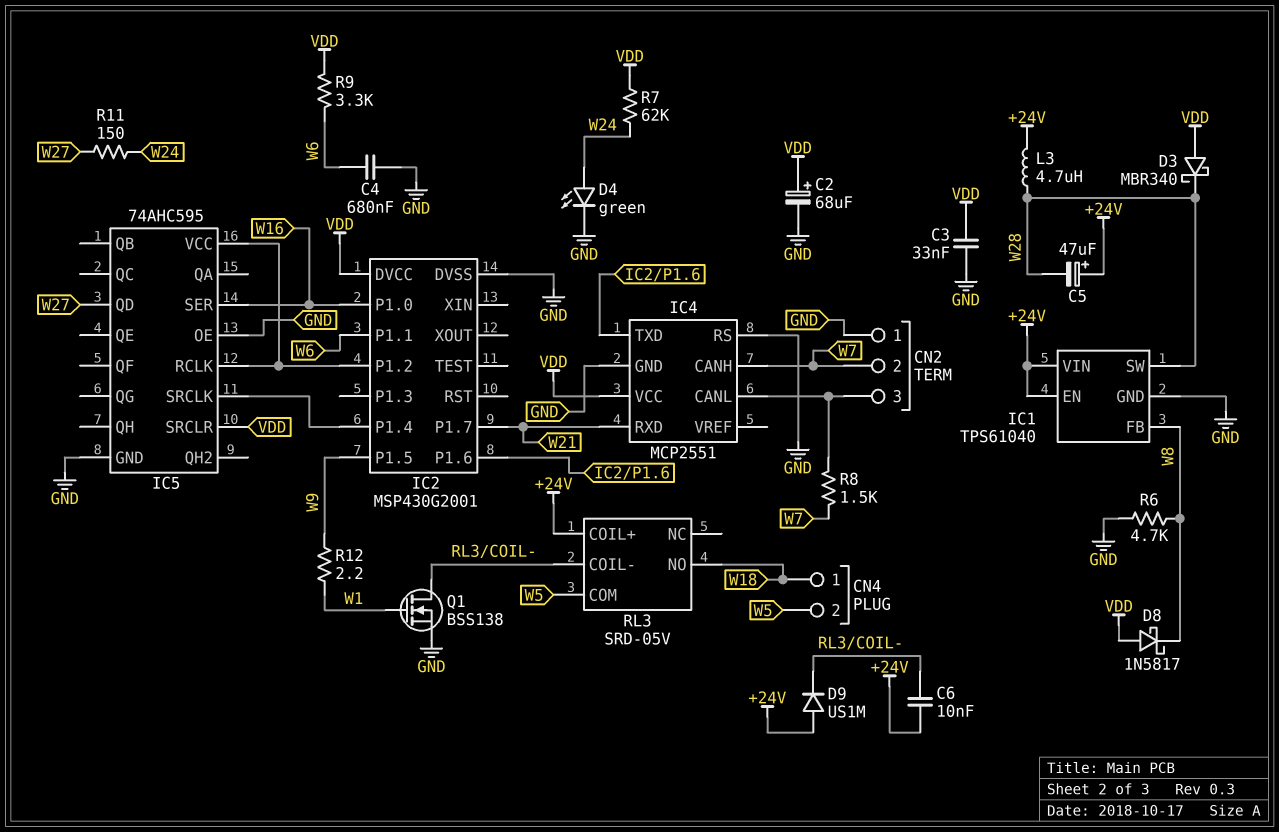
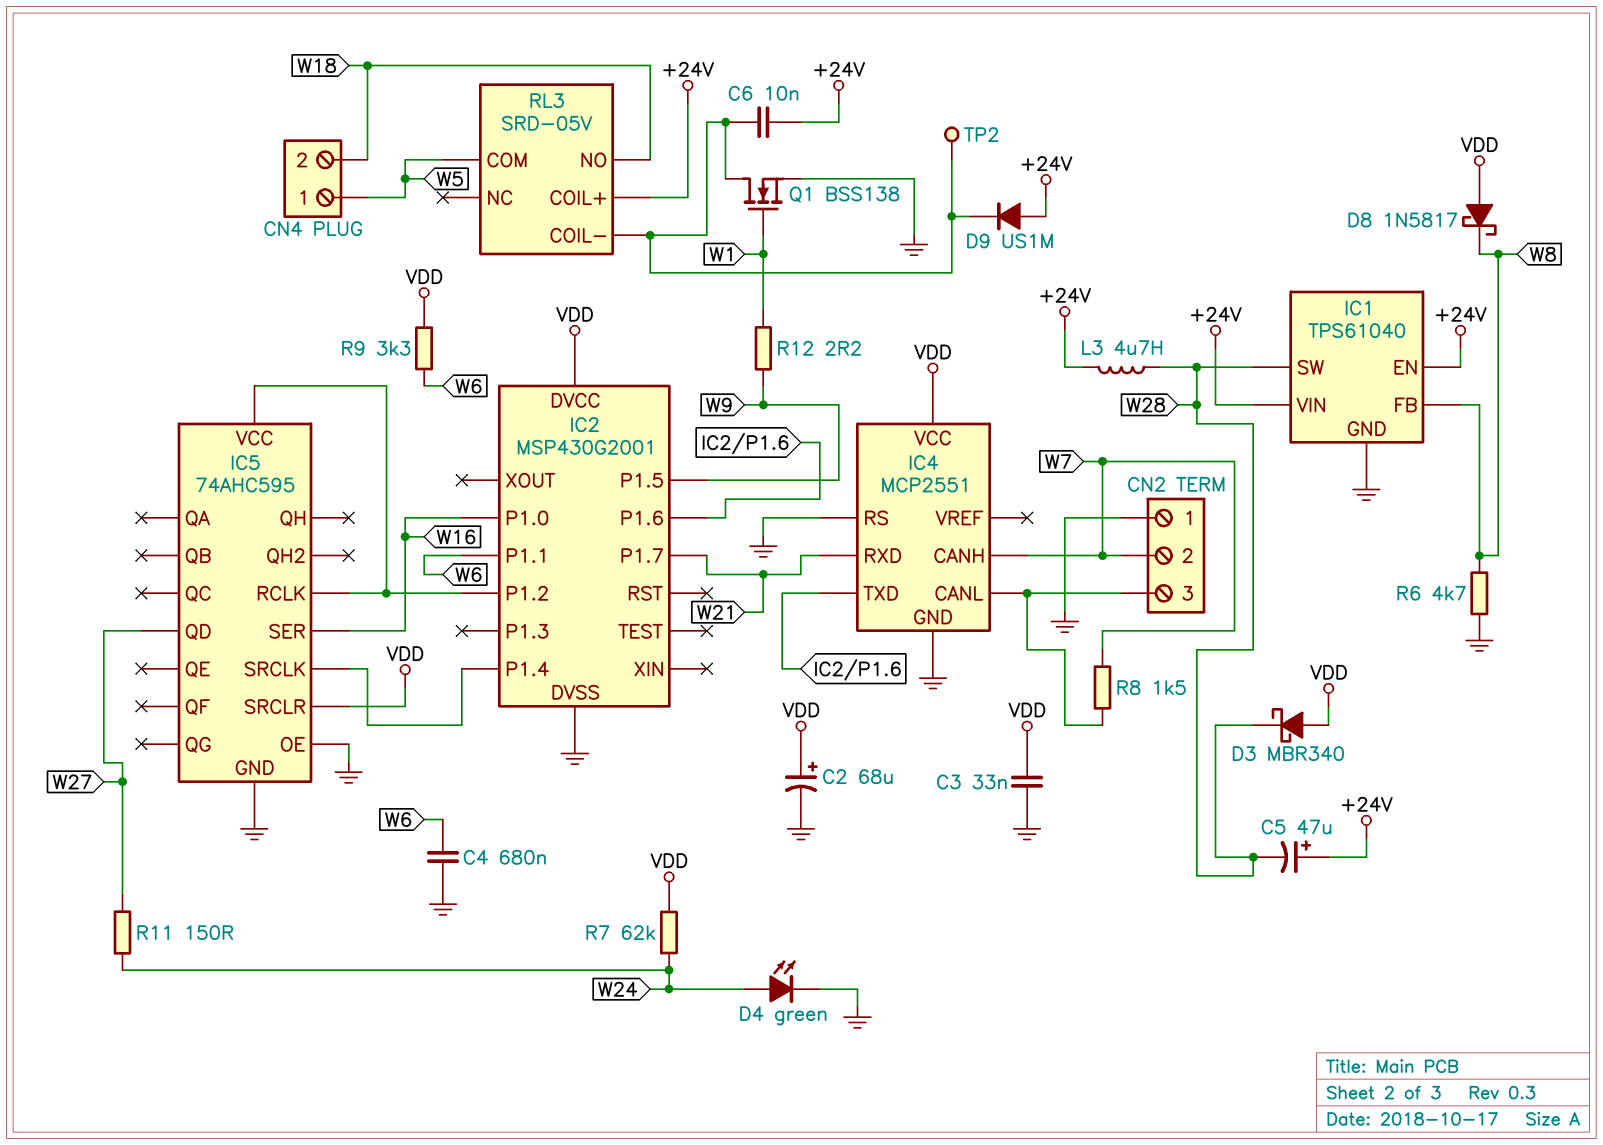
CN4 pin 1: W18 -> W5
CN4 pin 2: W5 -> W18
TP2: none -> test point (RL3/COIL-)

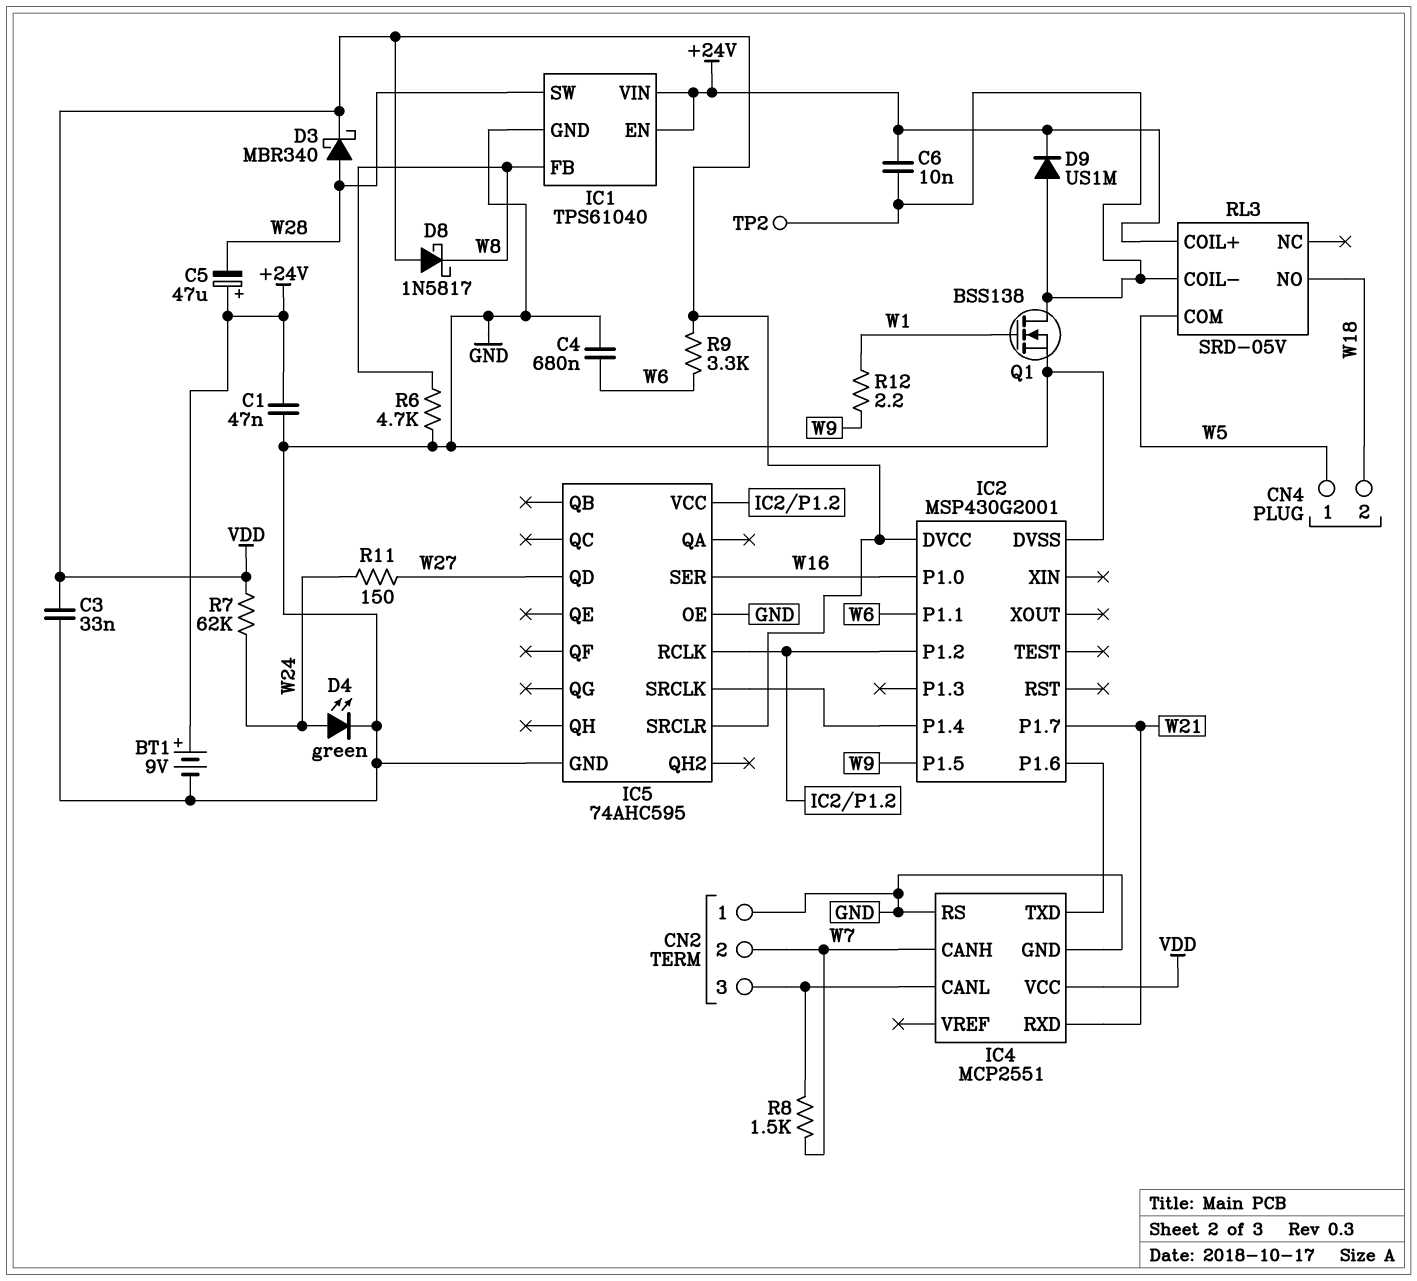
BT1: none -> 9V (plus +24V, minus GND)
C1: none -> 47nF (+24V, GND)
C2: 68uF (plus VDD, minus GND) -> none
D3: schottky MBR340 (A VDD, K W28) -> schottky MBR340 (A W28, K VDD)
D9: diode US1M (A +24V, K RL3/COIL-) -> diode US1M (A RL3/COIL-, K +24V)
L3: 4.7uH (+24V, W28) -> none

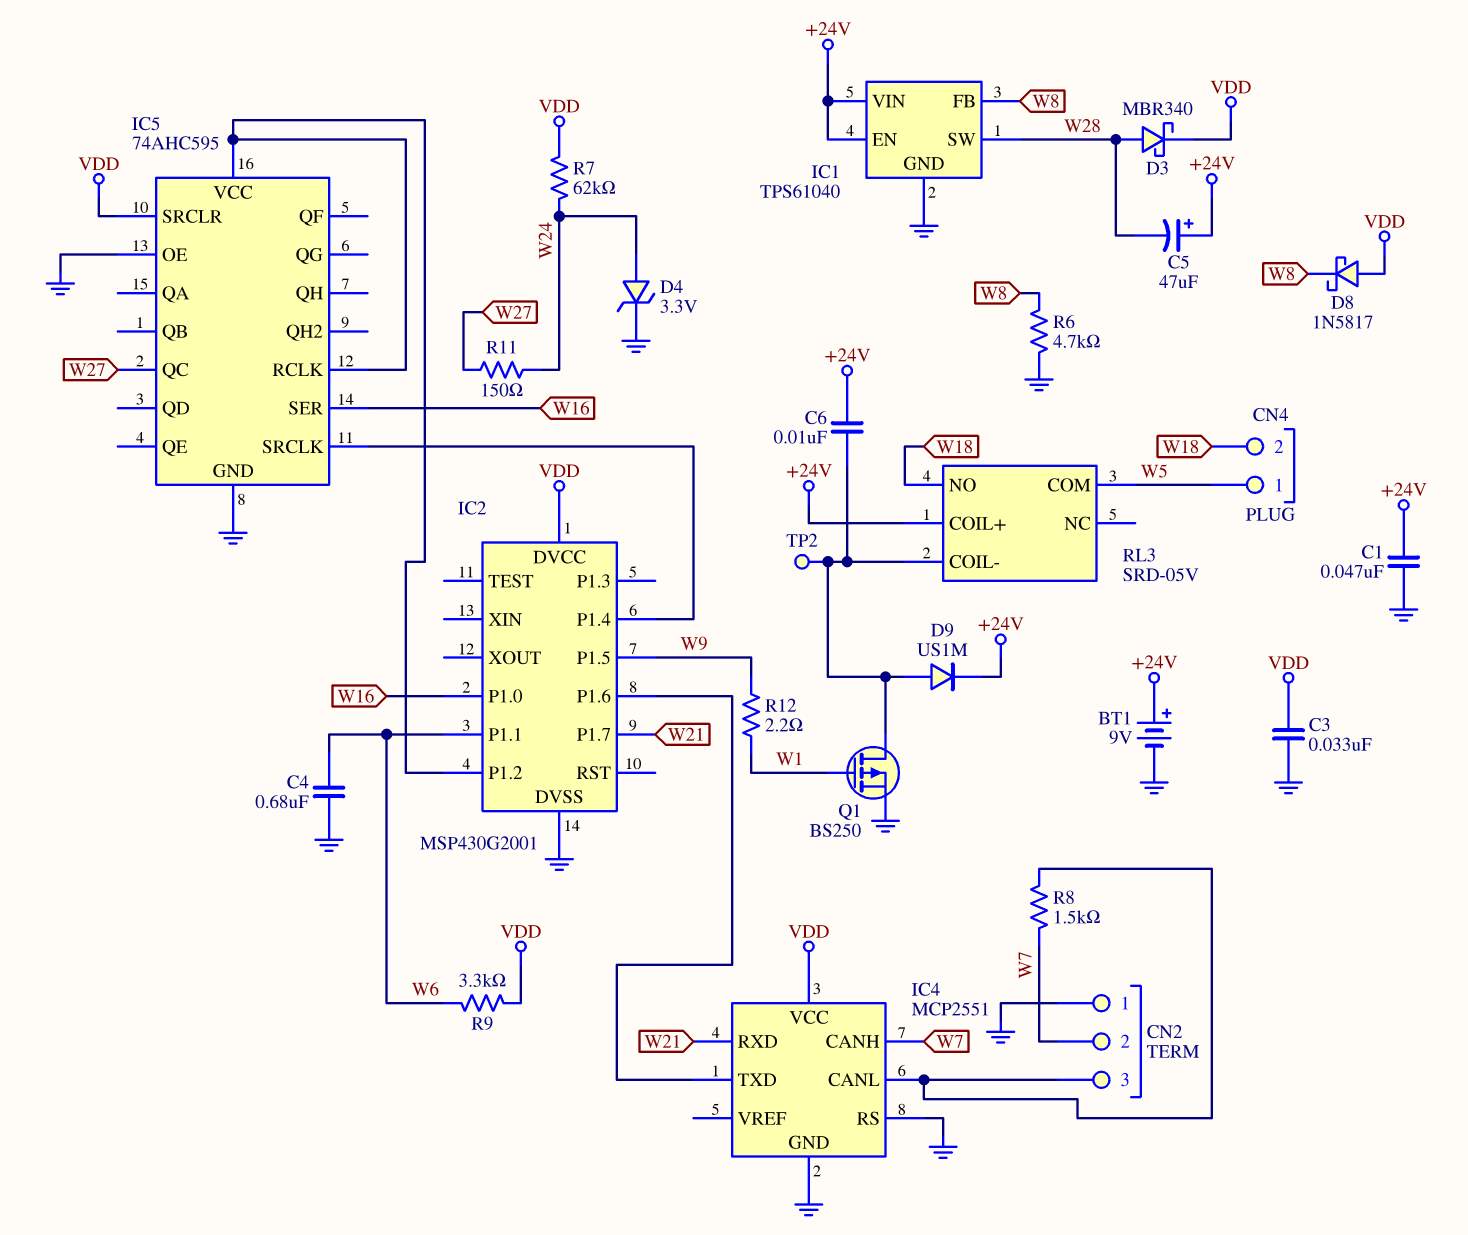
D4: LED green (A W24, K GND) -> zener 3.3V (A W24, K GND)
IC5 pin QC: none -> W27
IC5 pin QD: W27 -> none
Q1: NMOS BSS138 (G W1, D RL3/COIL-, S GND) -> PMOS BS250 (G W1, D RL3/COIL-, S GND)

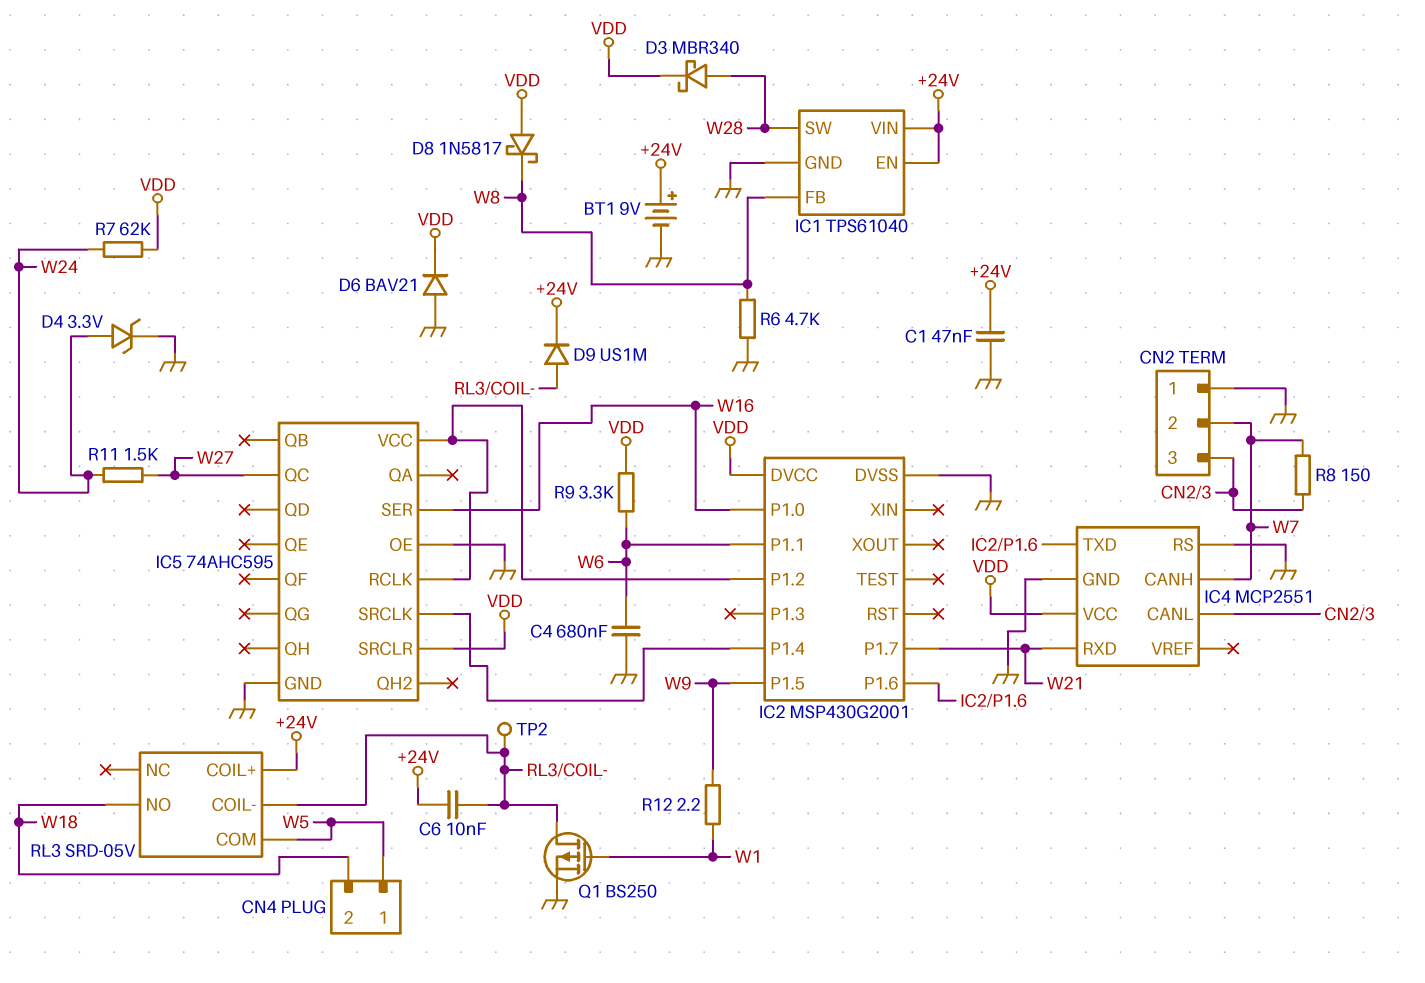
C3: 33nF (GND, VDD) -> none
C5: 47uF (plus +24V, minus W28) -> none
D6: none -> diode BAV21 (A GND, K VDD)
R8: 1.5k (CN2/3, W7) -> 150 (CN2/3, W7)
R11: 150 (W24, W27) -> 1.5k (W24, W27)

